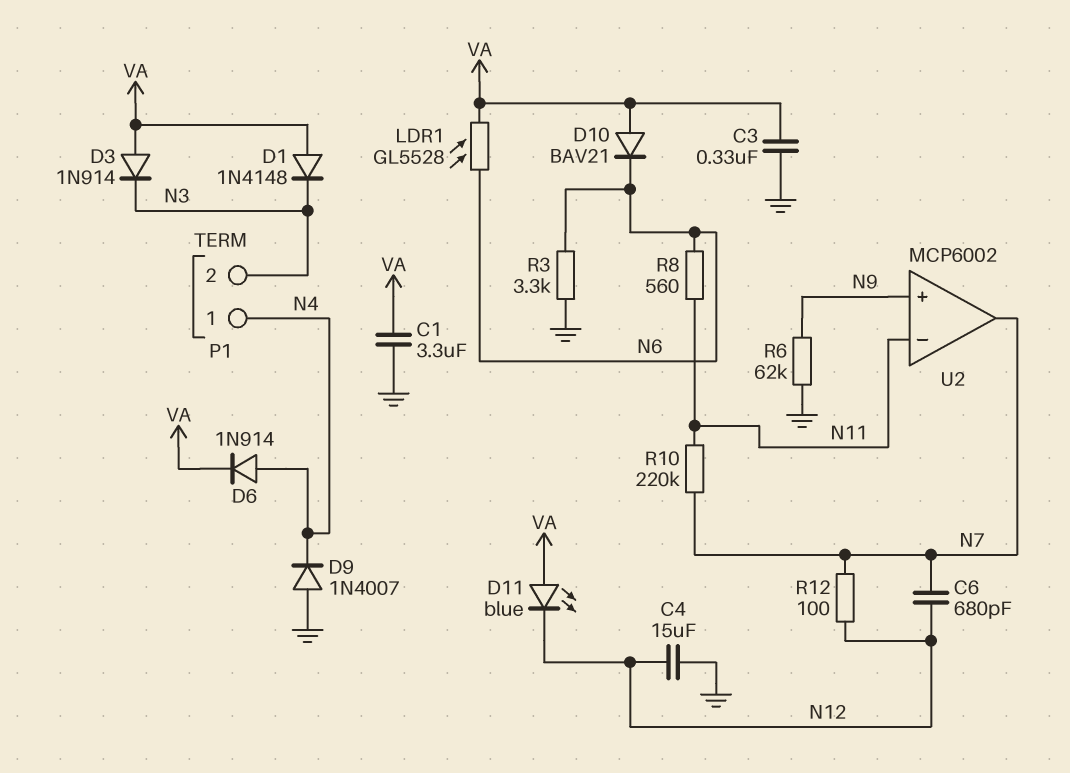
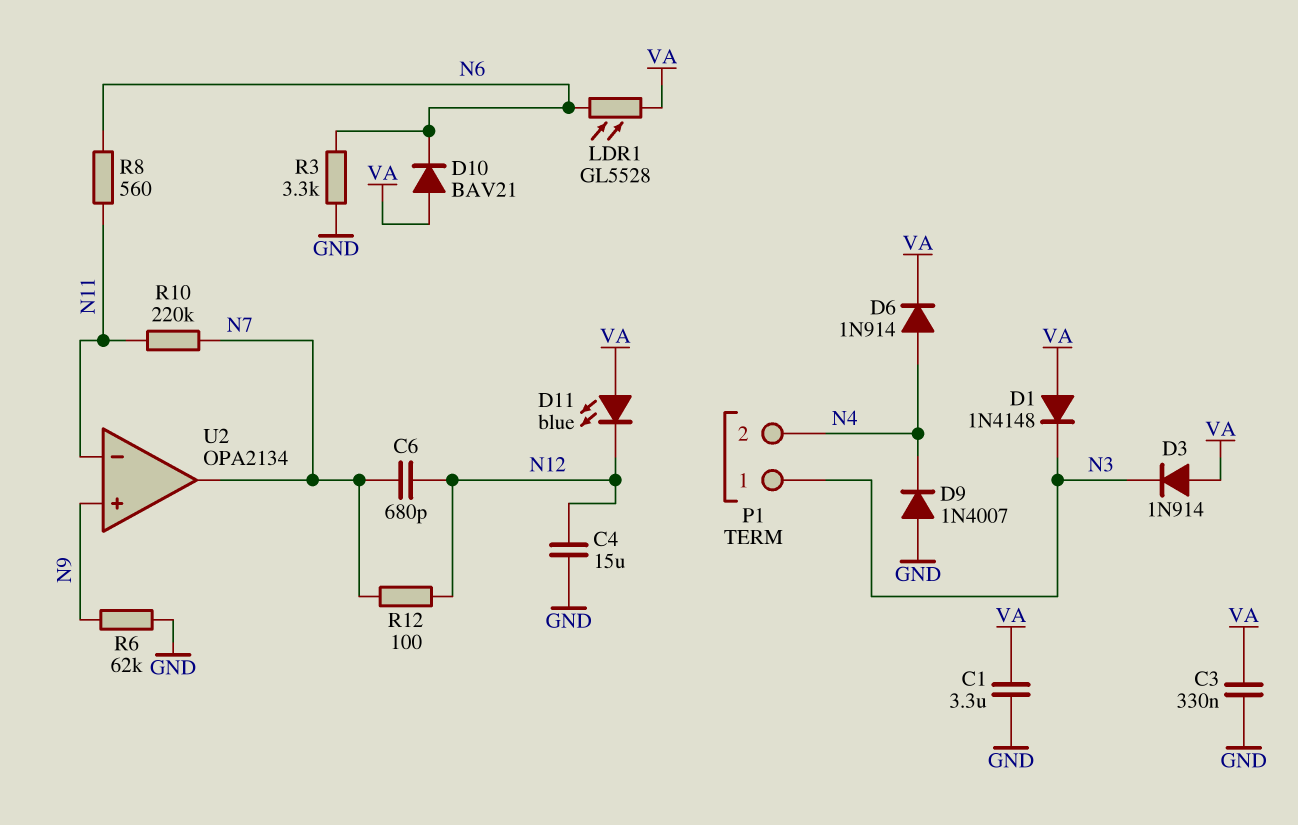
P1 pin 1: N4 -> N3
P1 pin 2: N3 -> N4
U2: MCP6002 -> OPA2134

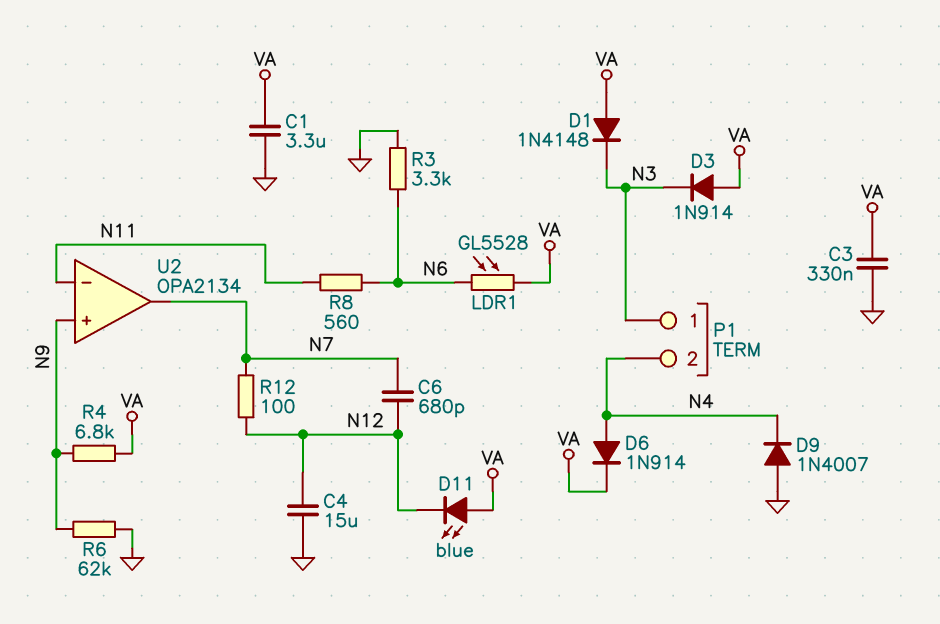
D10: diode BAV21 (A VA, K N6) -> none
R4: none -> 6.8k (N9, VA)
R10: 220k (N7, N11) -> none

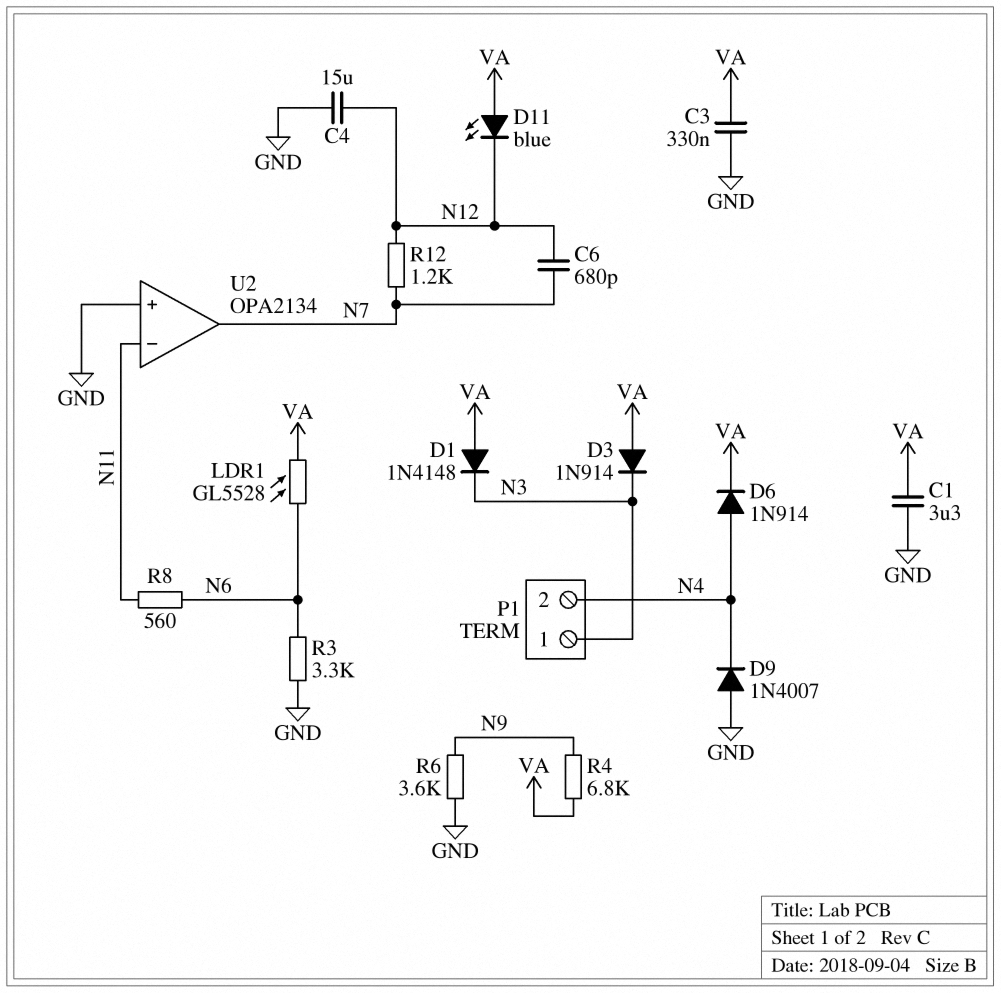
R6: 62k (GND, N9) -> 3.6k (GND, N9)
R12: 100 (N7, N12) -> 1.2k (N7, N12)
U2 pin in+: N9 -> GND

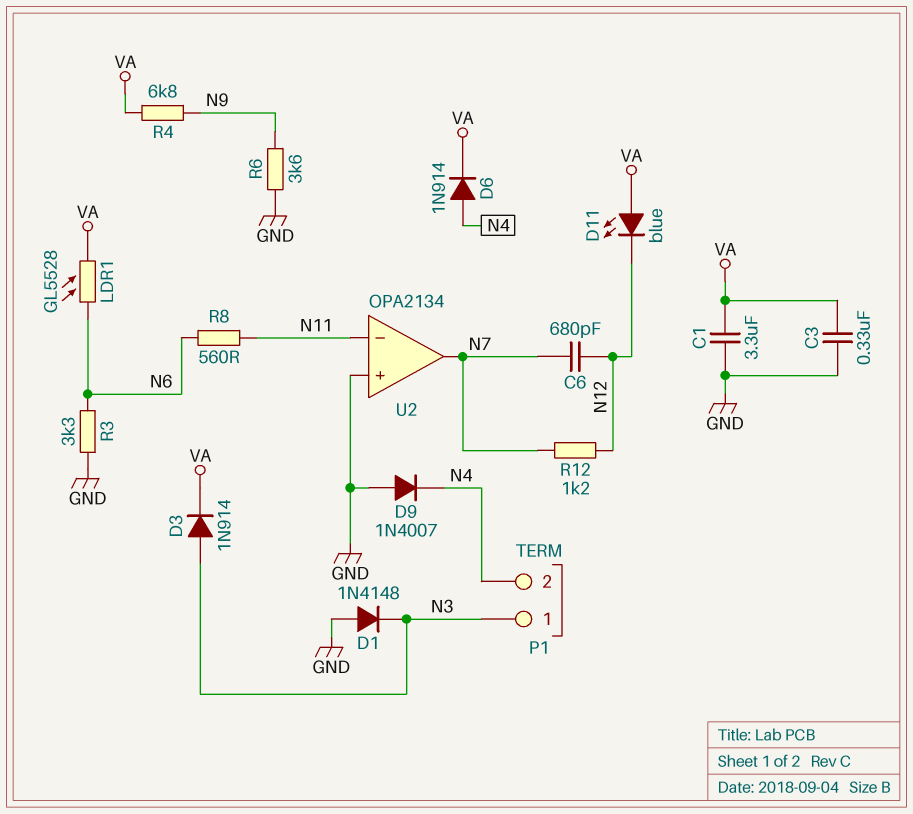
C4: 15uF (GND, N12) -> none
D1: diode 1N4148 (A VA, K N3) -> diode 1N4148 (A GND, K N3)
D3: diode 1N914 (A VA, K N3) -> diode 1N914 (A N3, K VA)

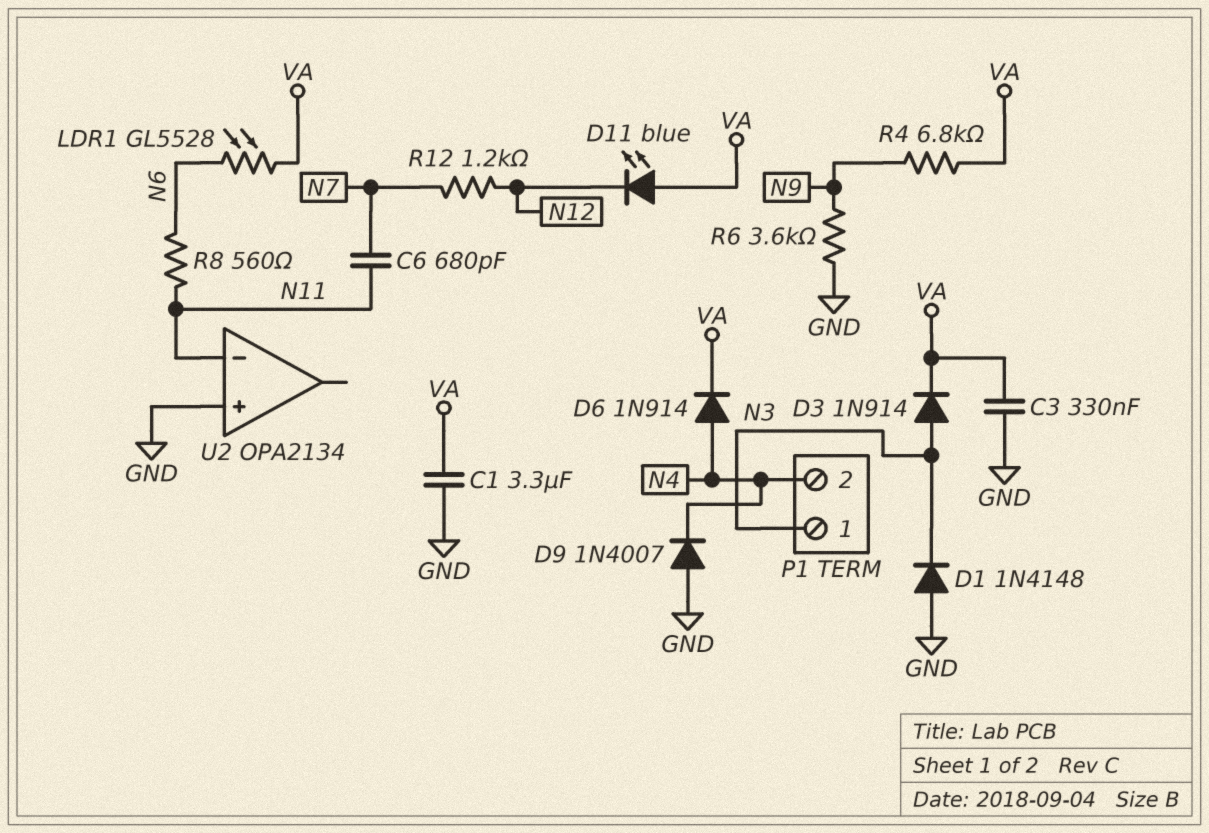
C6: 680pF (N7, N12) -> 680pF (N7, N11)
R3: 3.3k (GND, N6) -> none
U2 pin out: N7 -> none

